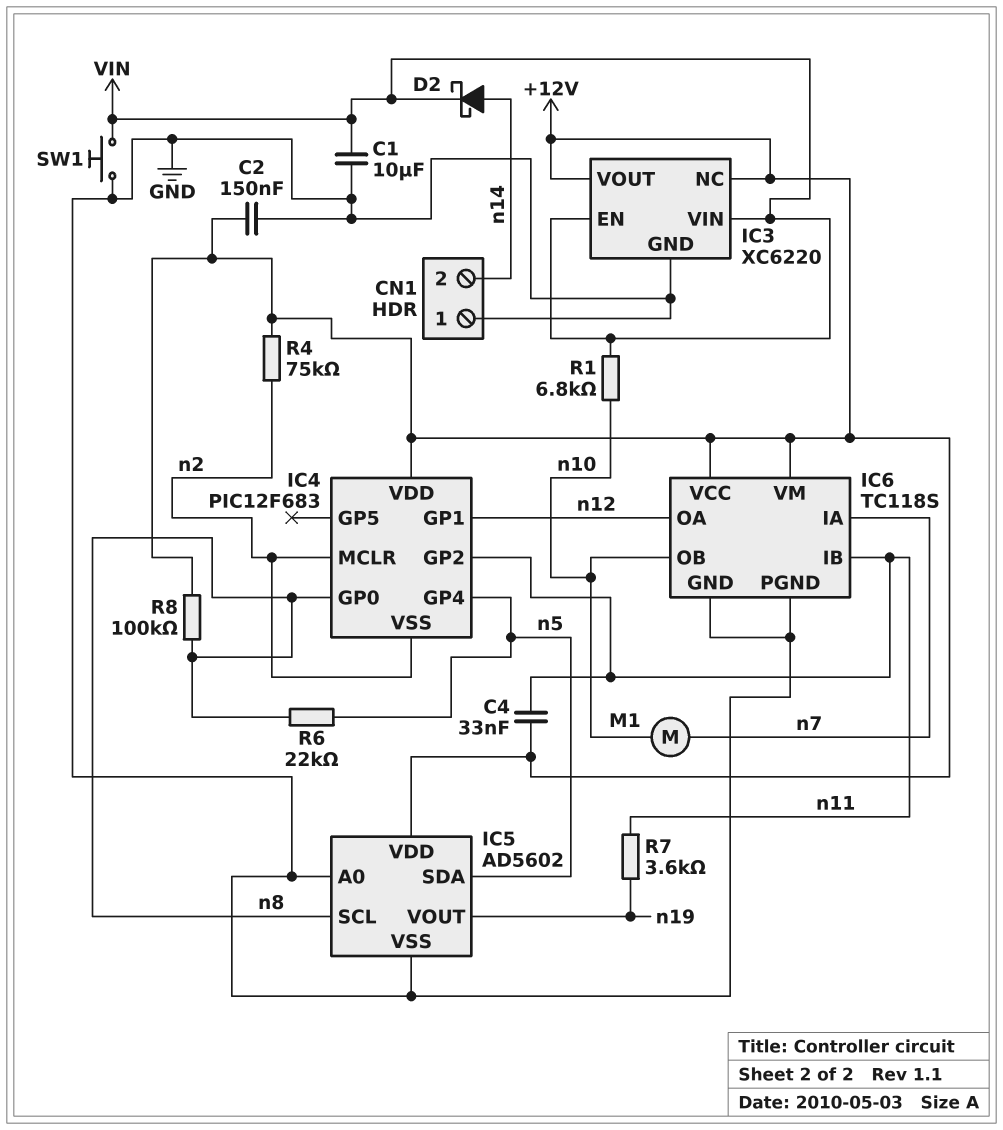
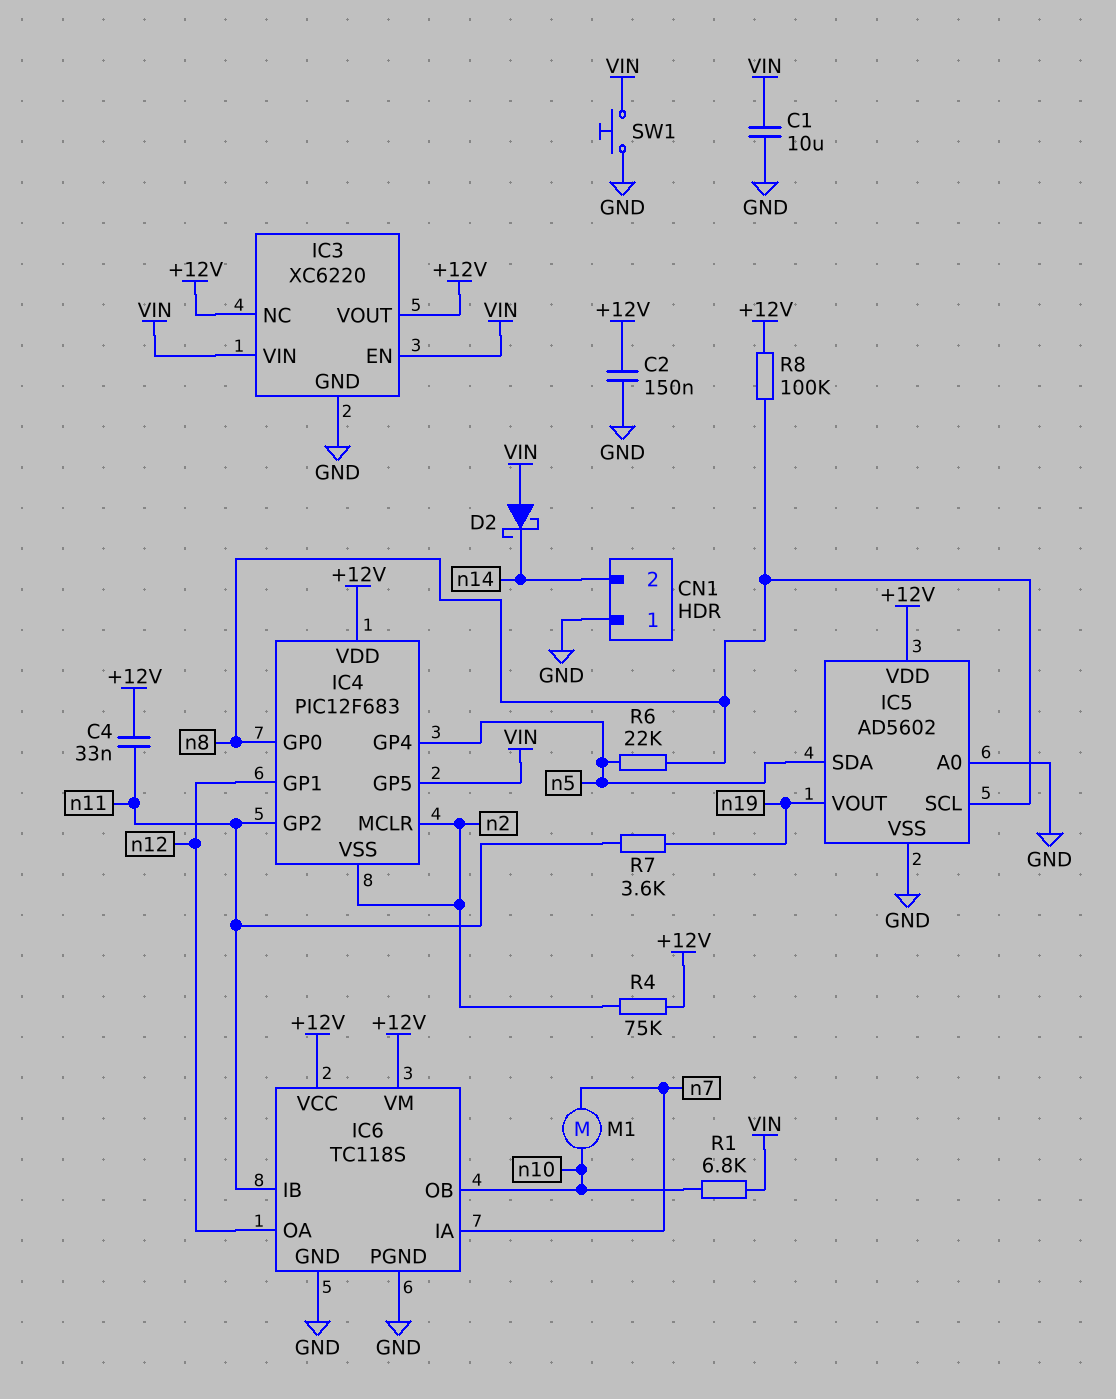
D2: schottky (A n14, K VIN) -> schottky (A VIN, K n14)
IC4 pin GP5: none -> VIN

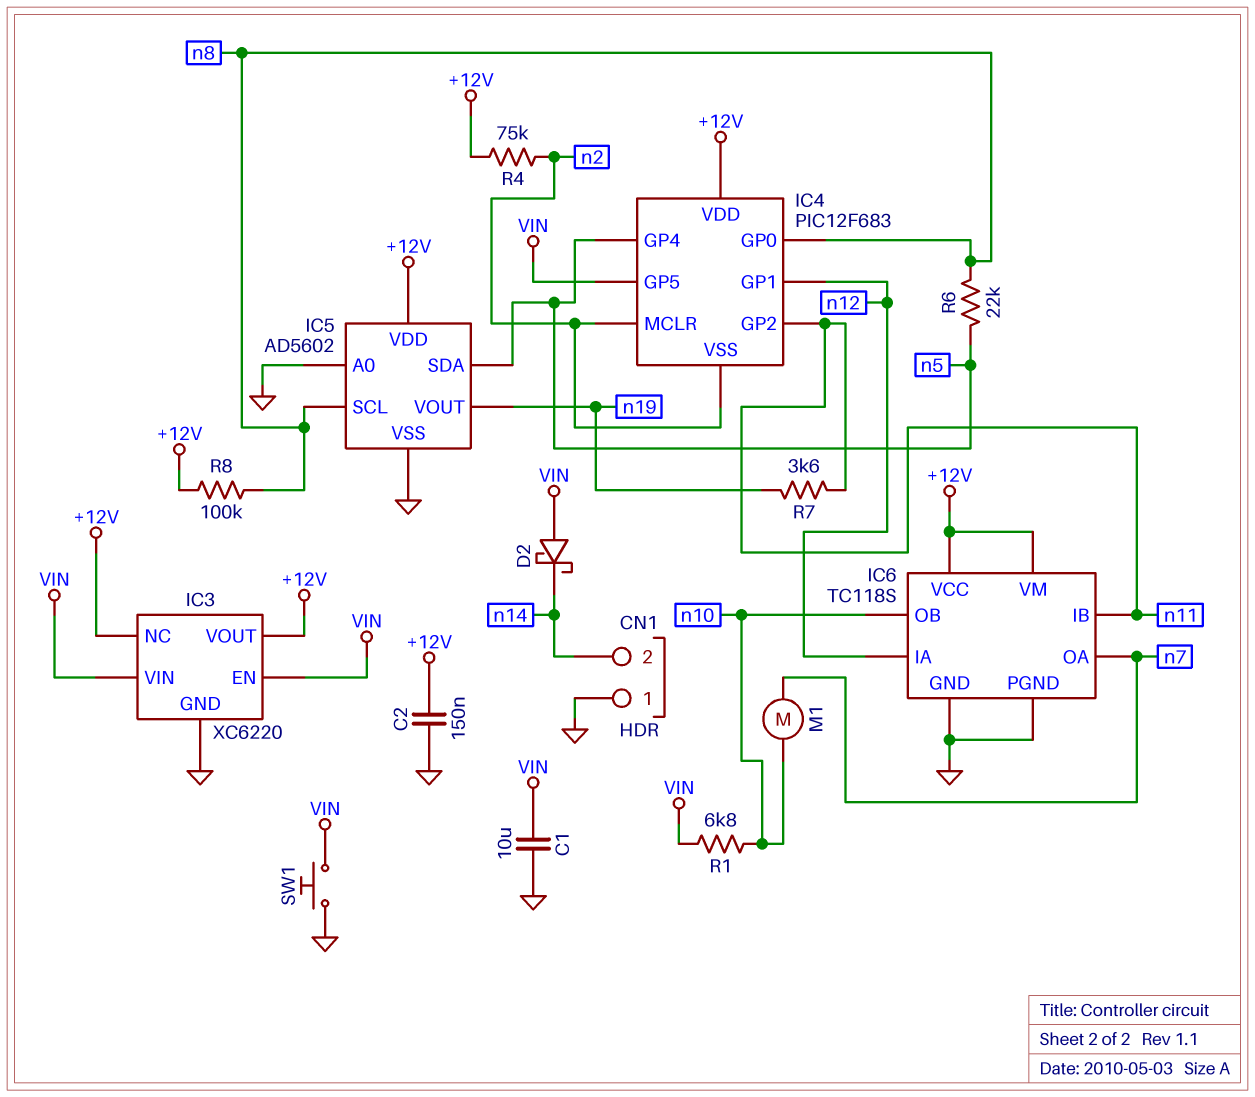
C4: 33nF (+12V, n11) -> none
IC6 pin IA: n7 -> n12
IC6 pin OA: n12 -> n7

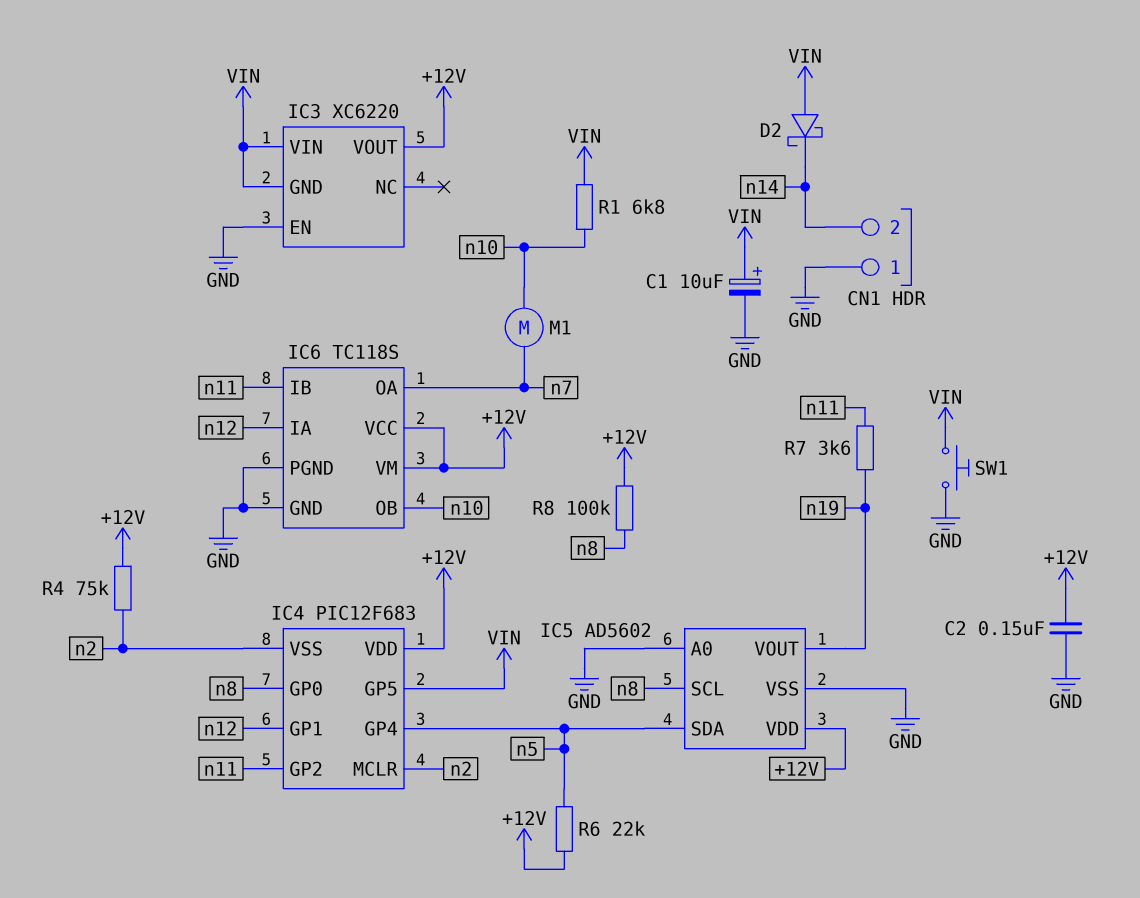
C1: 10uF (GND, VIN) -> 10uF (plus VIN, minus GND)
IC3 pin EN: VIN -> GND
IC3 pin GND: GND -> VIN
IC3 pin NC: +12V -> none
R6: 22k (n5, n8) -> 22k (+12V, n5)

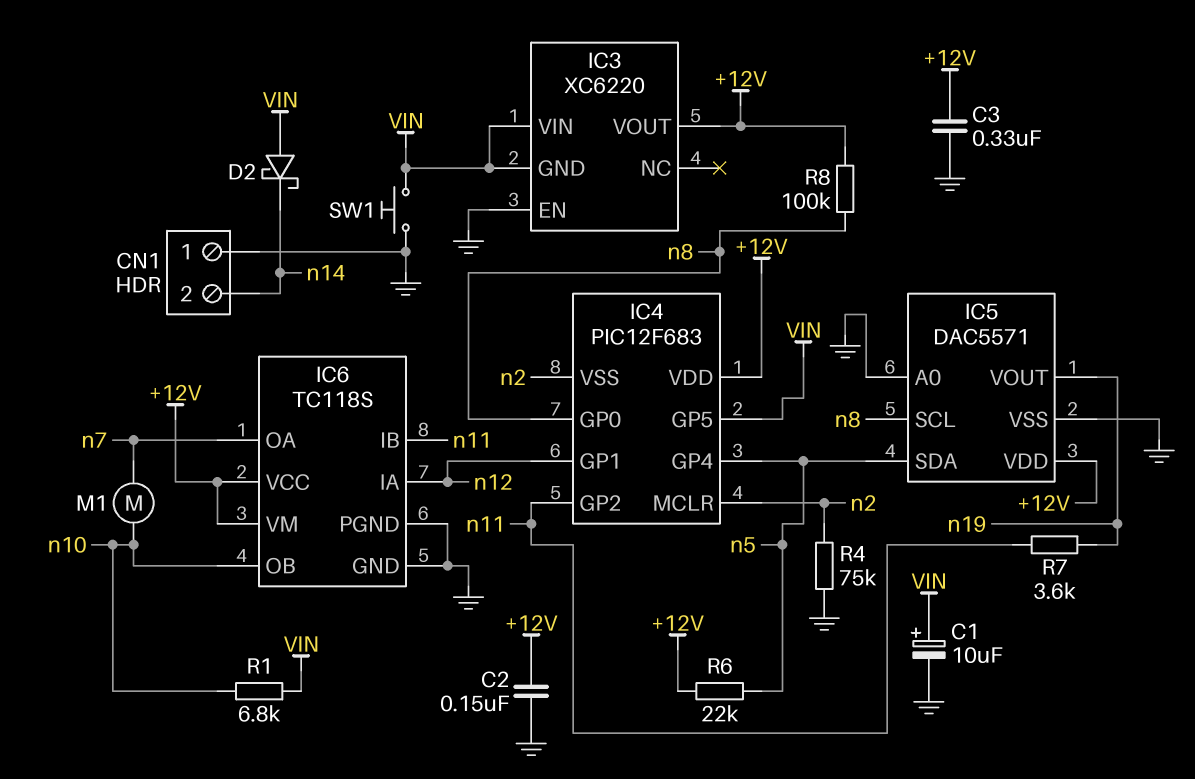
C3: none -> 330nF (+12V, GND)
IC5: AD5602 -> DAC5571
R4: 75k (+12V, n2) -> 75k (GND, n2)

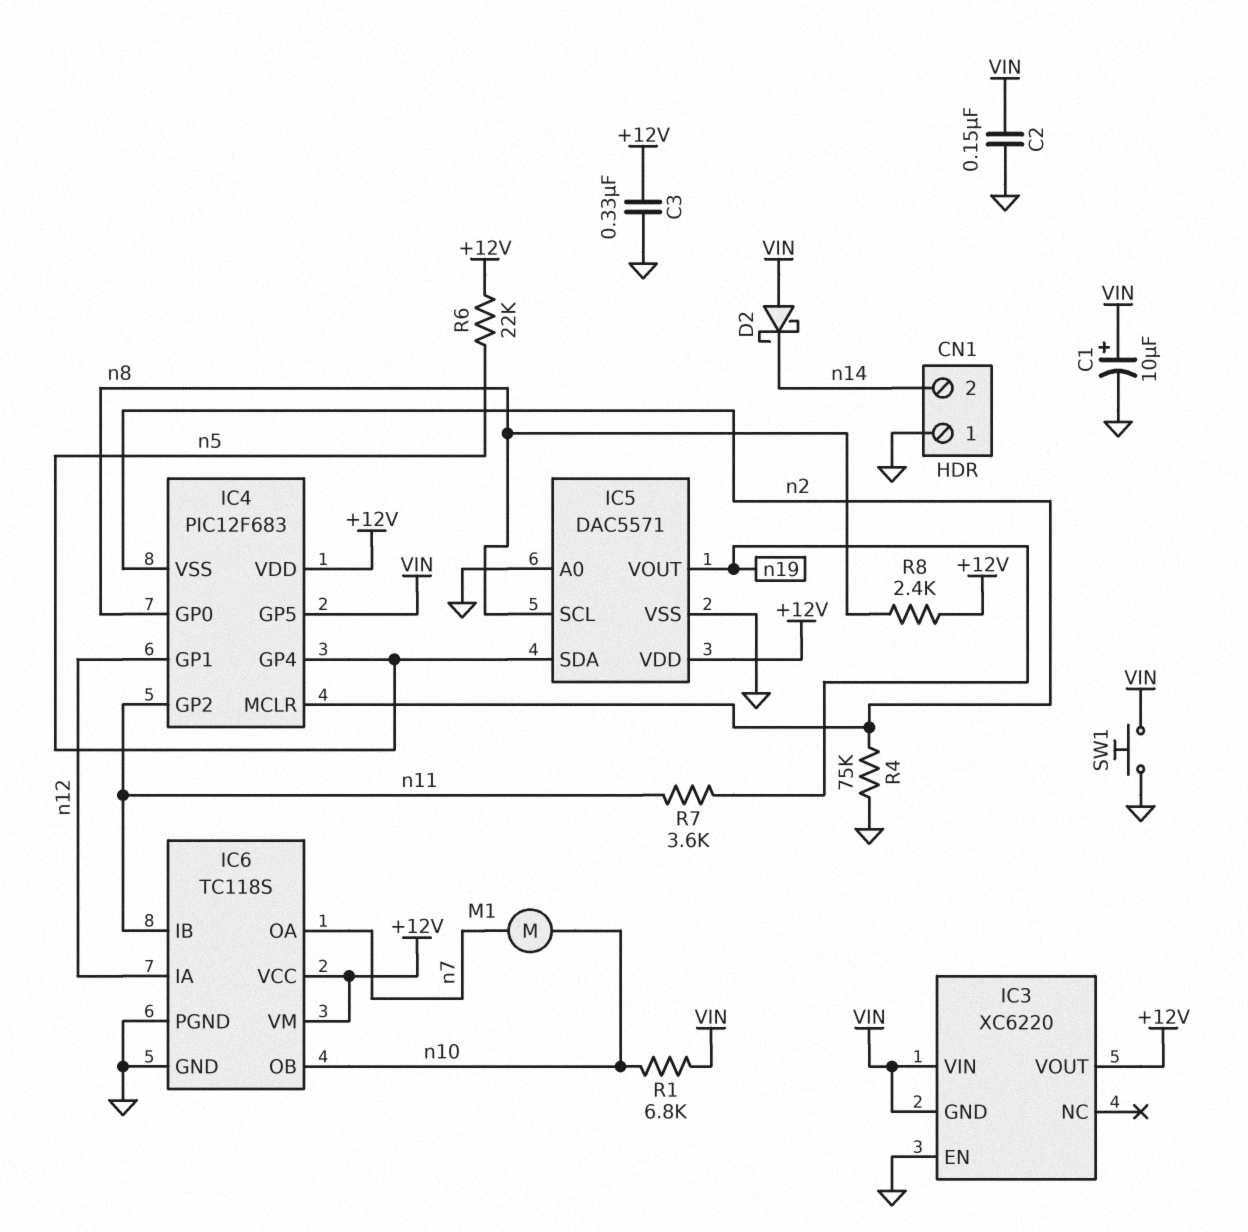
C2: 150nF (+12V, GND) -> 150nF (GND, VIN)
R8: 100k (+12V, n8) -> 2.4k (+12V, n8)

